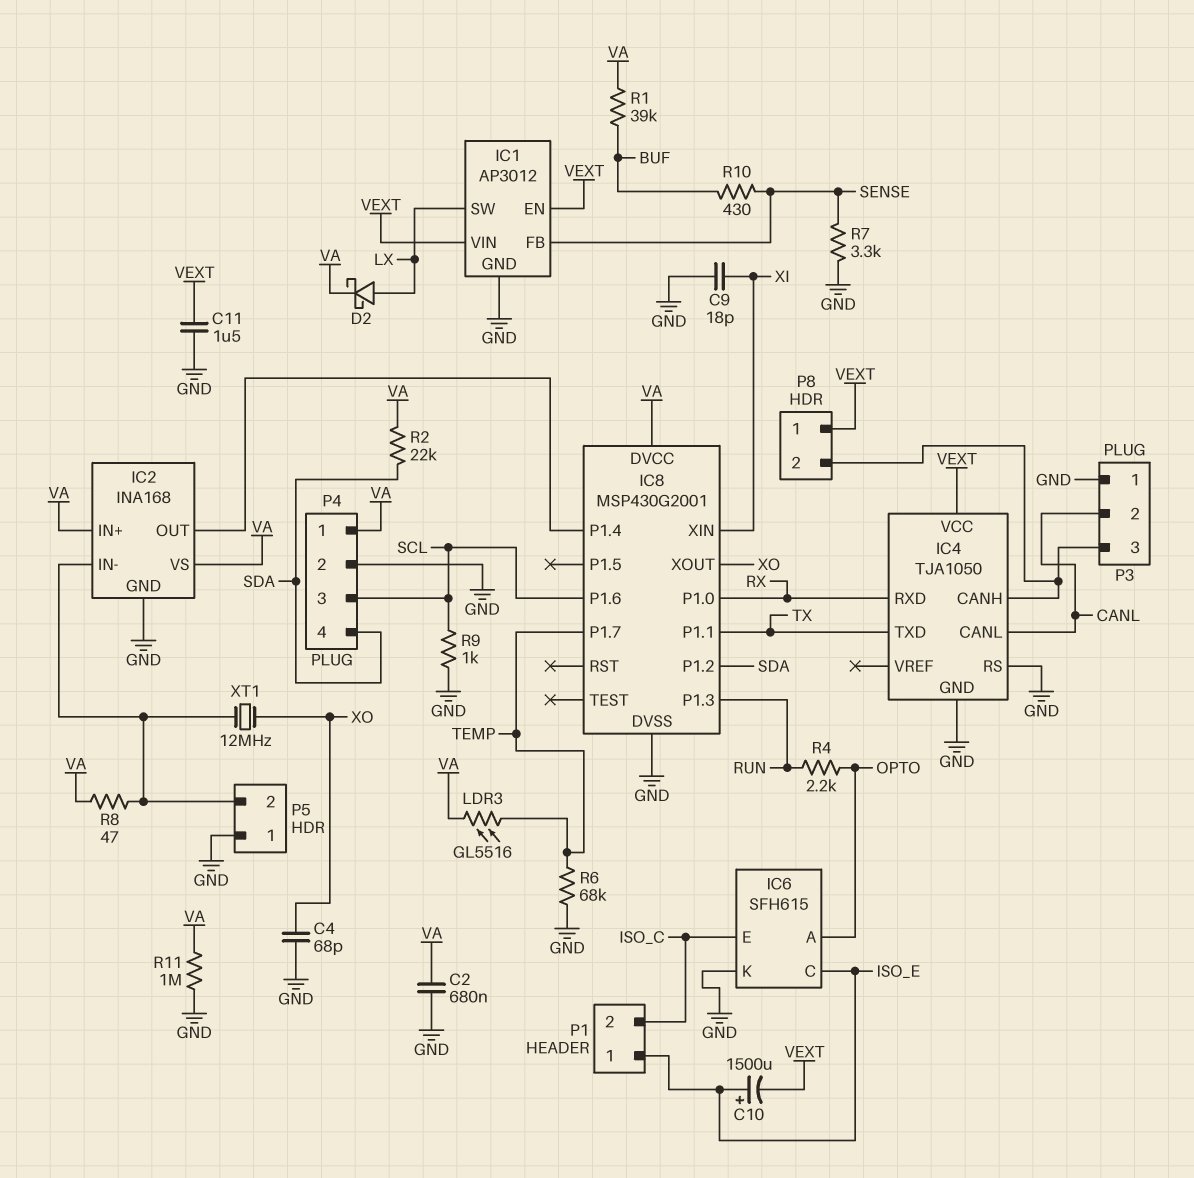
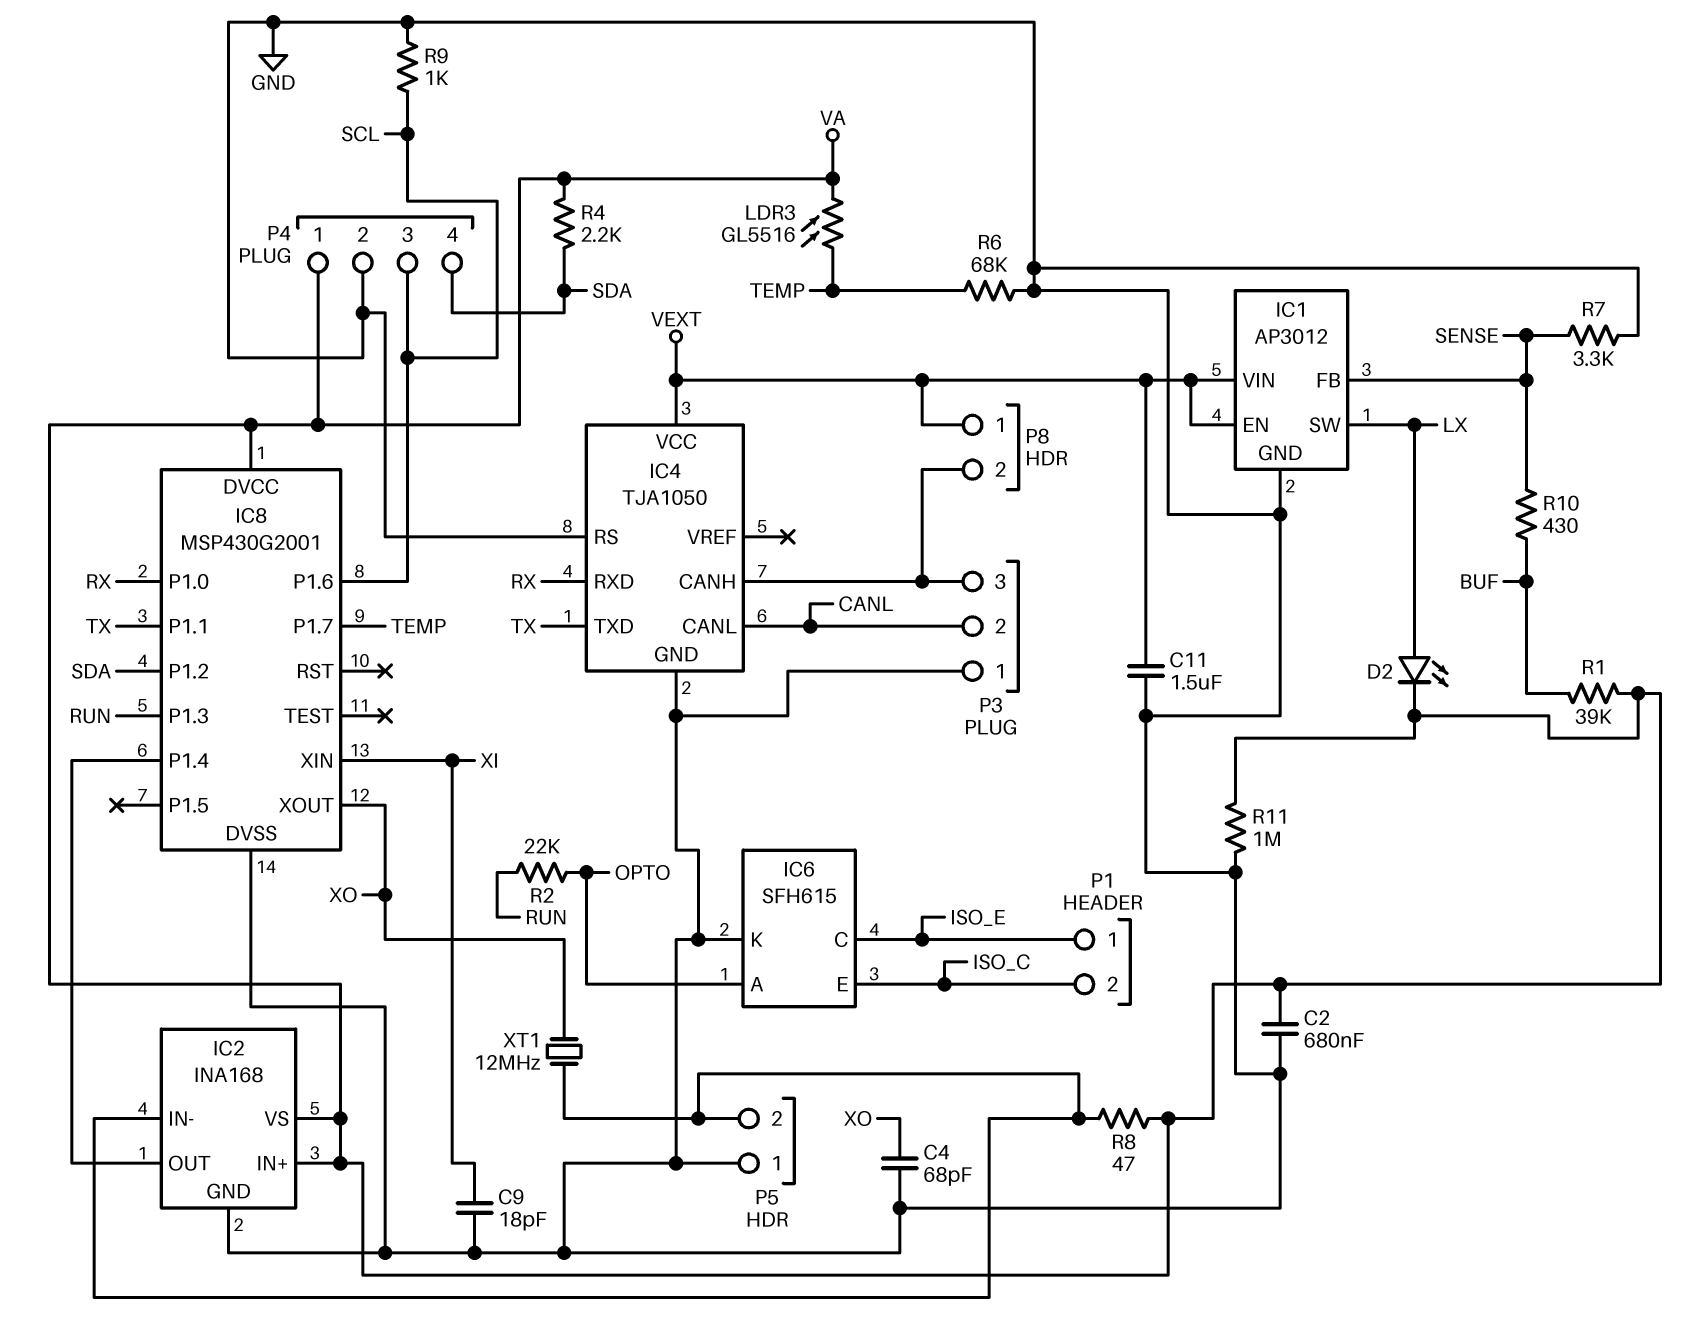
C10: 1500uF (plus ISO_E, minus VEXT) -> none
D2: schottky (A LX, K VA) -> LED (A LX, K VA)
R2: 22k (SDA, VA) -> 22k (OPTO, RUN)
R4: 2.2k (OPTO, RUN) -> 2.2k (SDA, VA)

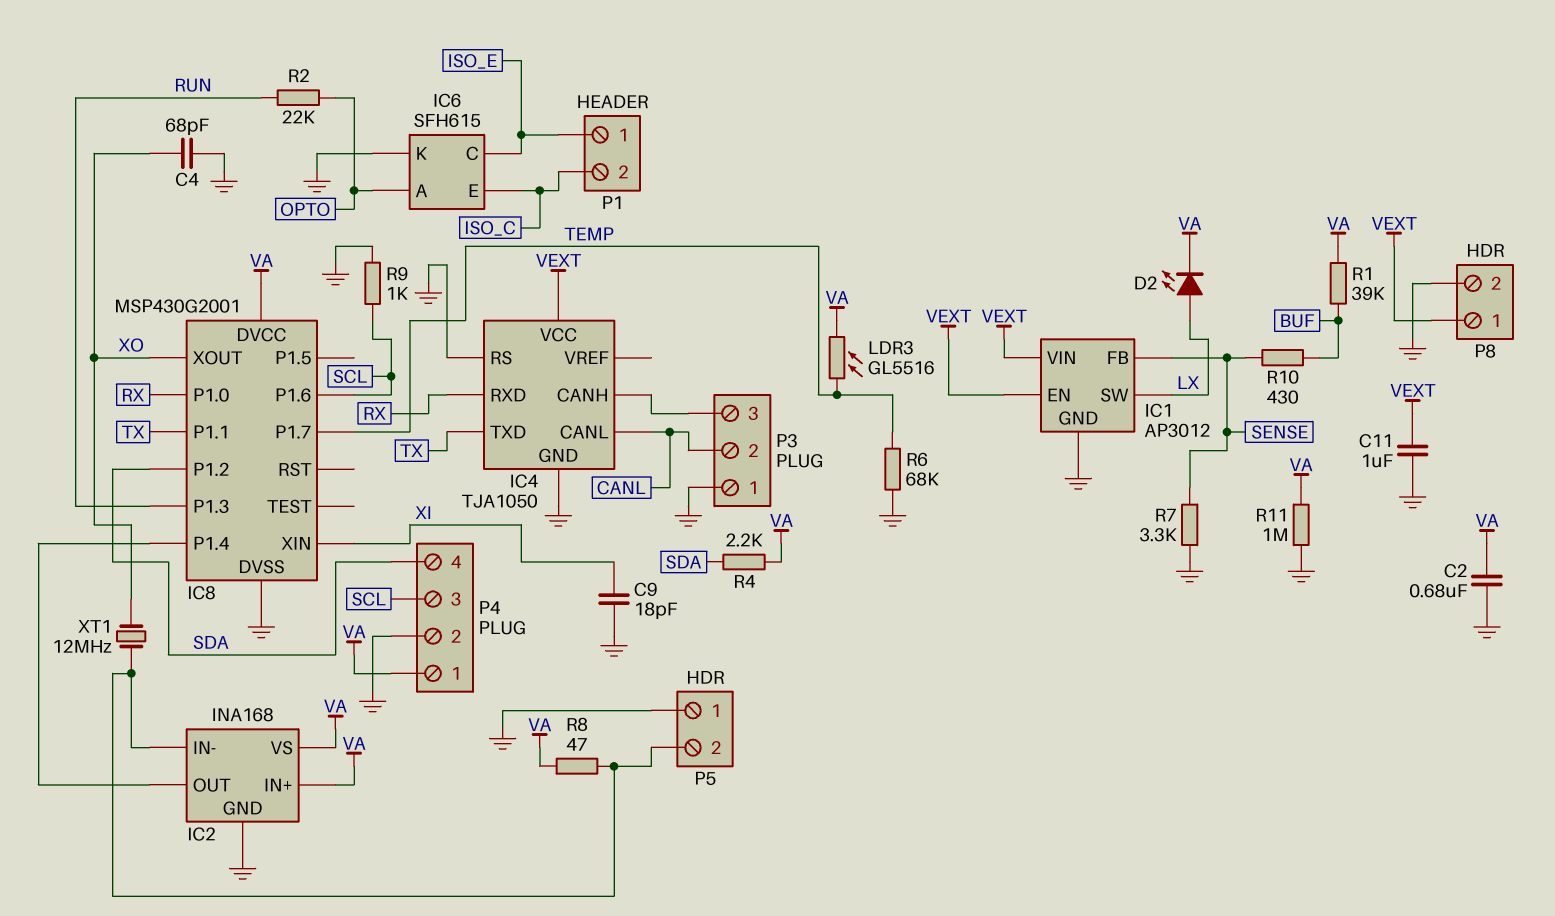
C11: 1.5uF (GND, VEXT) -> 1uF (GND, VEXT)
P8 pin 2: IC4/CANH -> GND

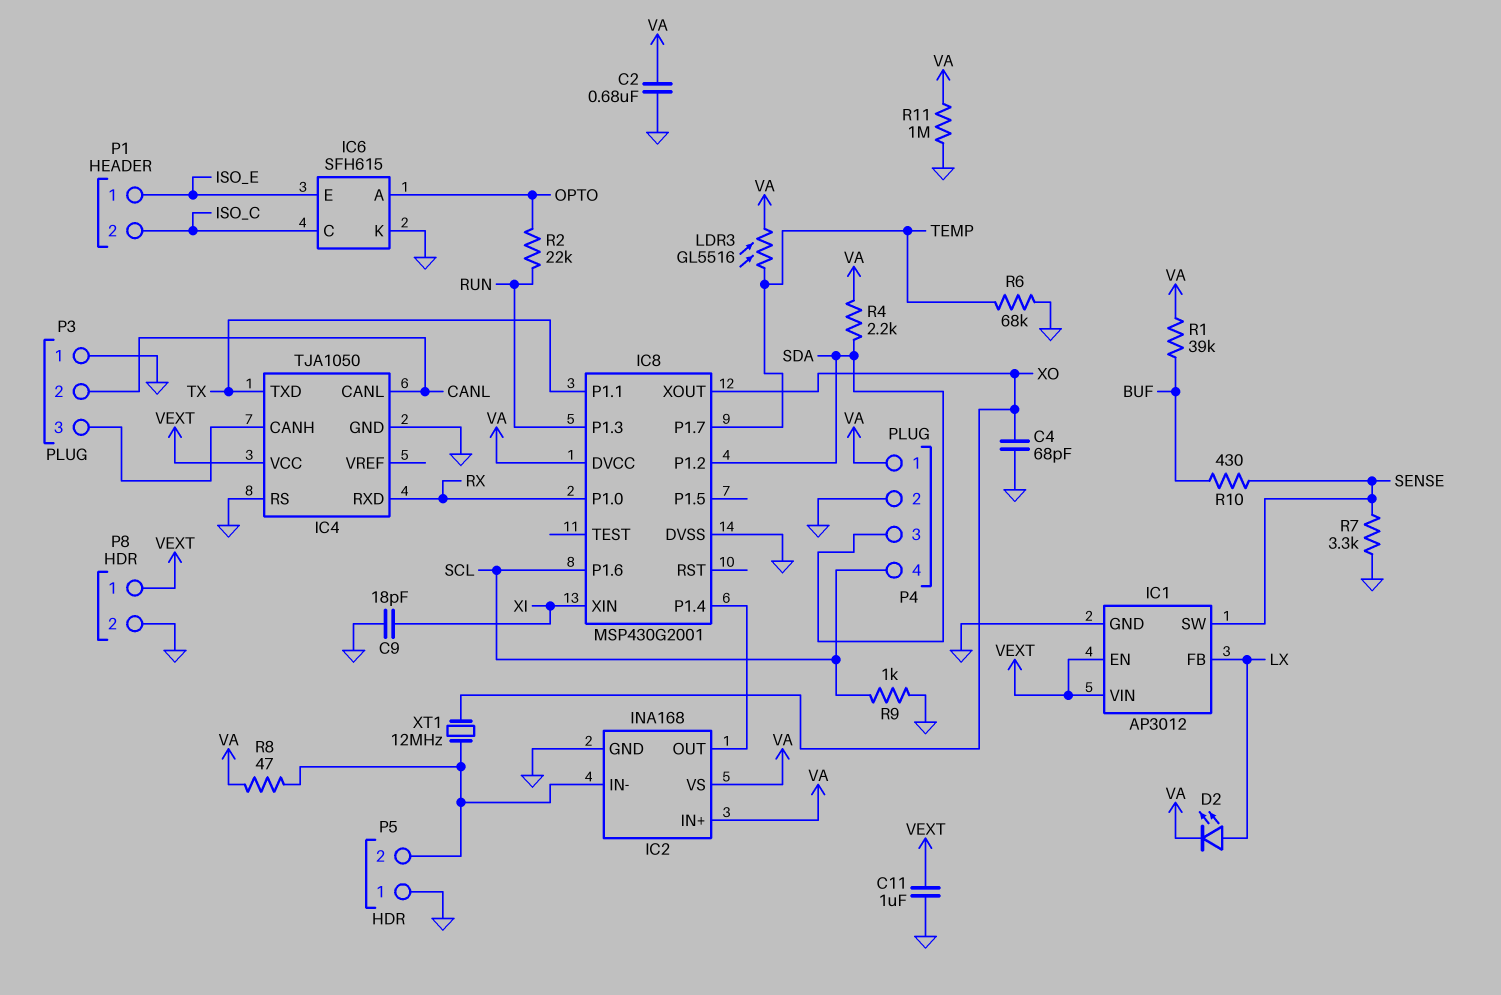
IC1 pin FB: SENSE -> LX
IC1 pin SW: LX -> SENSE
IC6 pin C: ISO_E -> ISO_C
IC6 pin E: ISO_C -> ISO_E
P4 pin 3: SCL -> SDA
P4 pin 4: SDA -> SCL

